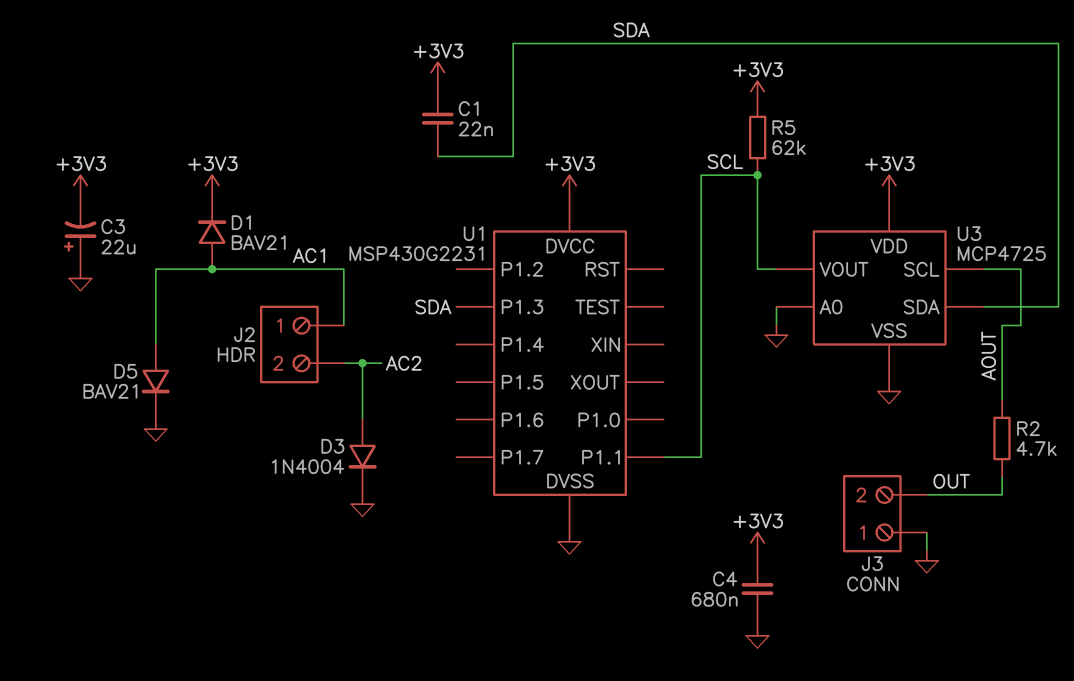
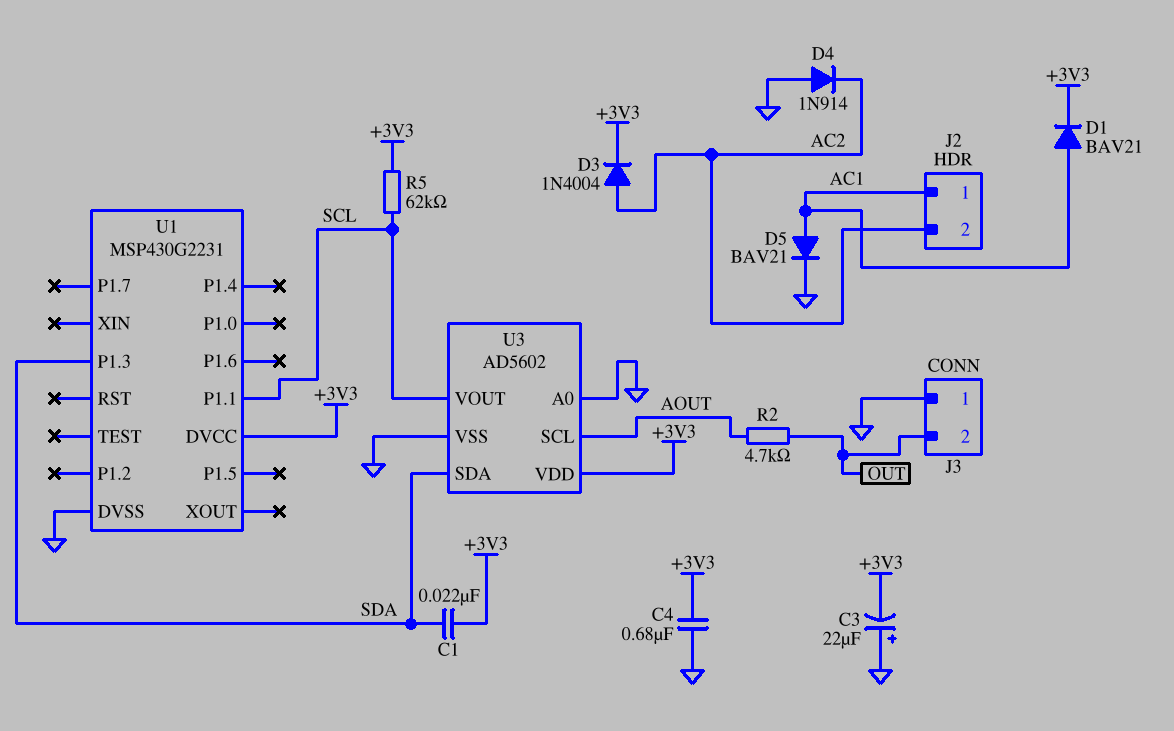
D3: diode 1N4004 (A AC2, K GND) -> diode 1N4004 (A AC2, K +3V3)
D4: none -> diode 1N914 (A GND, K AC2)
U3: MCP4725 -> AD5602

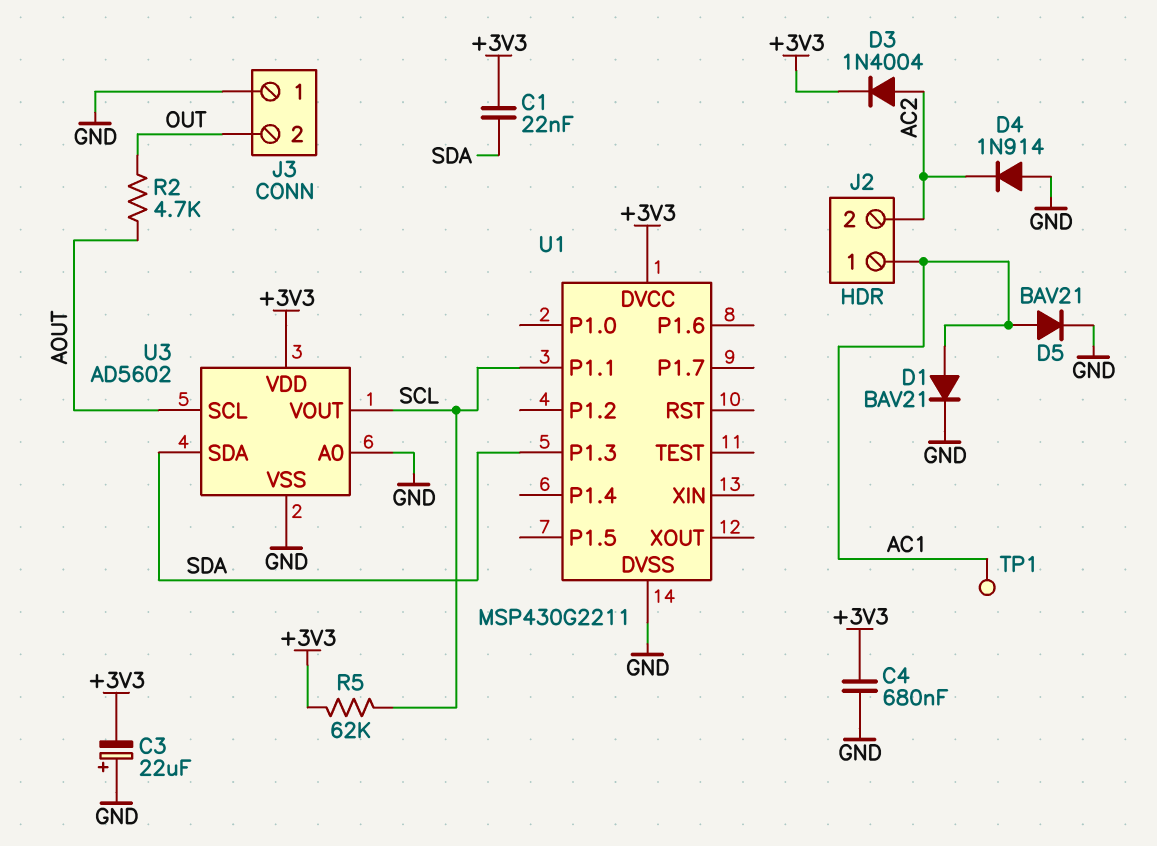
D1: diode BAV21 (A AC1, K +3V3) -> diode BAV21 (A AC1, K GND)
TP1: none -> test point (AC1)
U1: MSP430G2231 -> MSP430G2211

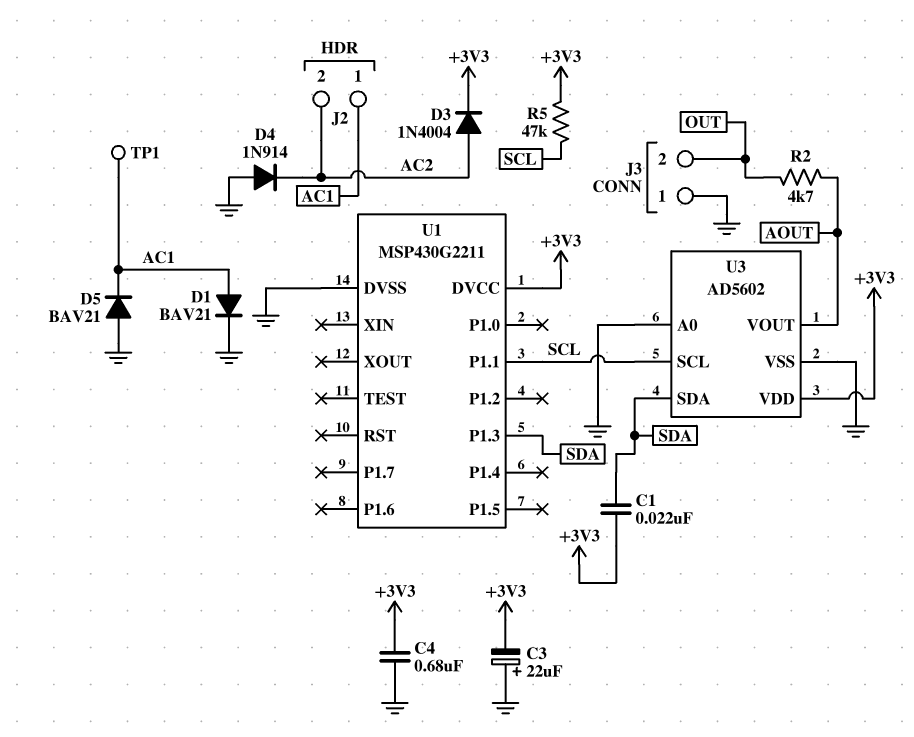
D5: diode BAV21 (A AC1, K GND) -> diode BAV21 (A GND, K AC1)
R5: 62k (+3V3, SCL) -> 47k (+3V3, SCL)
U3 pin SCL: AOUT -> SCL
U3 pin VOUT: SCL -> AOUT

